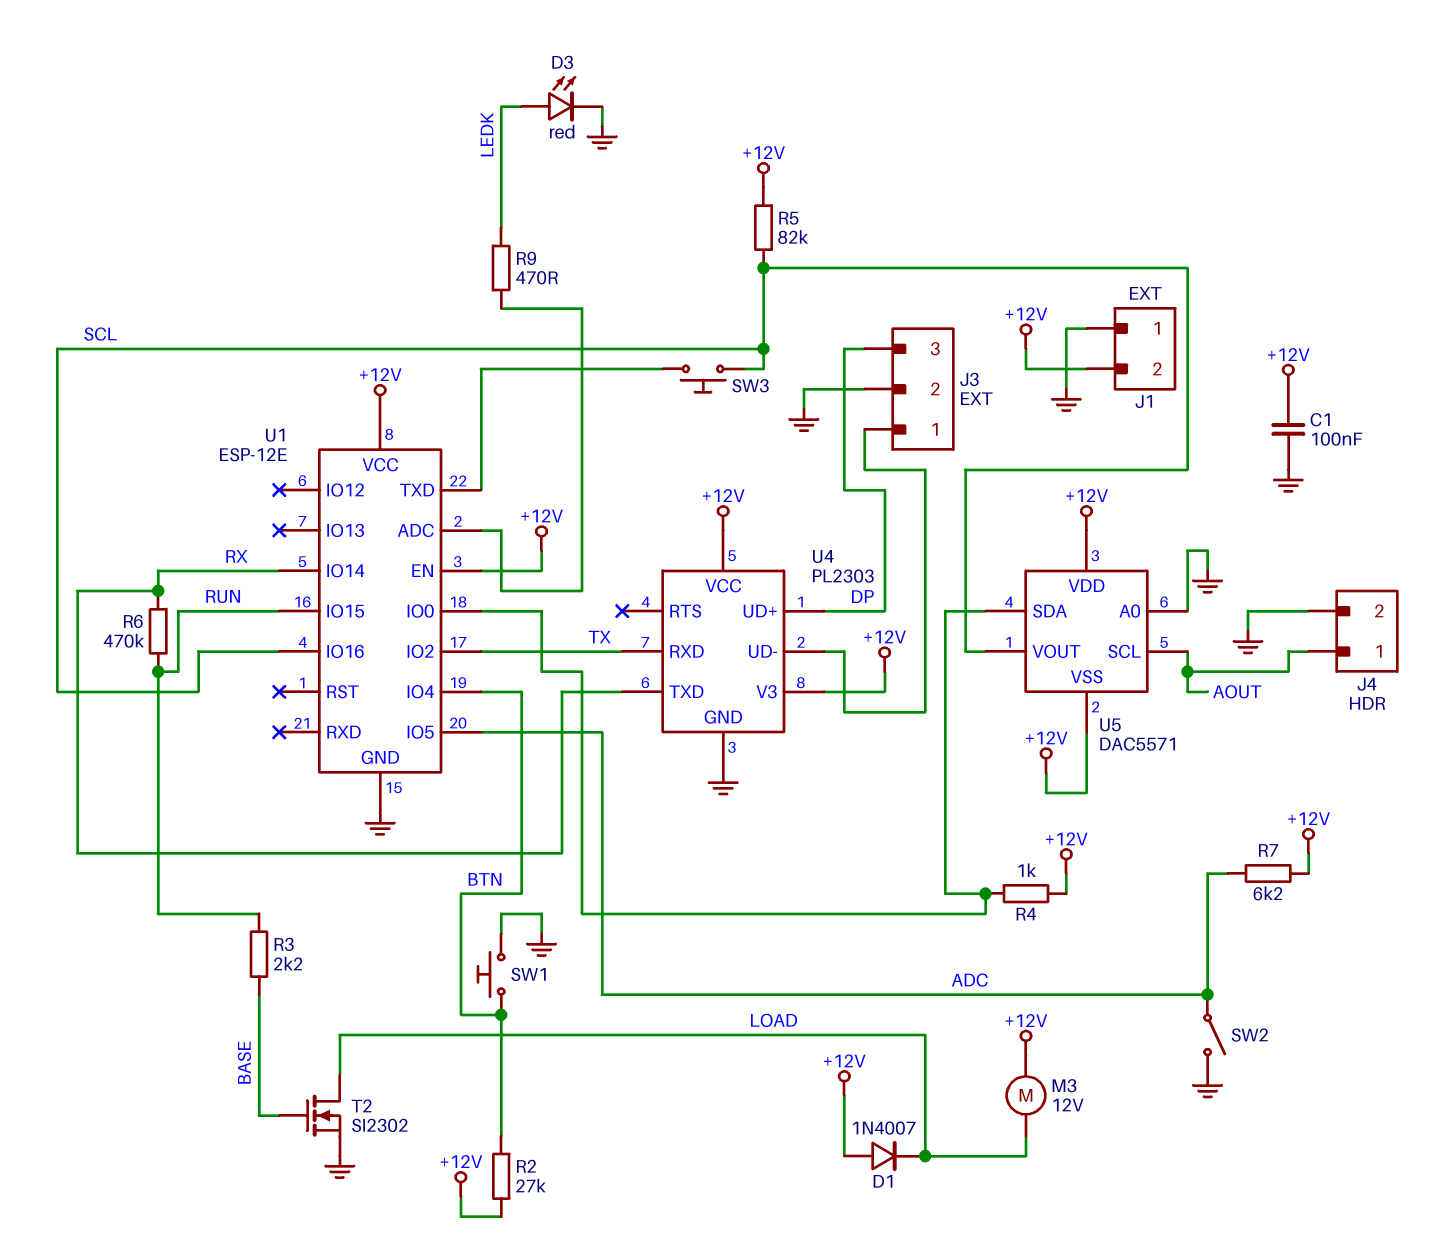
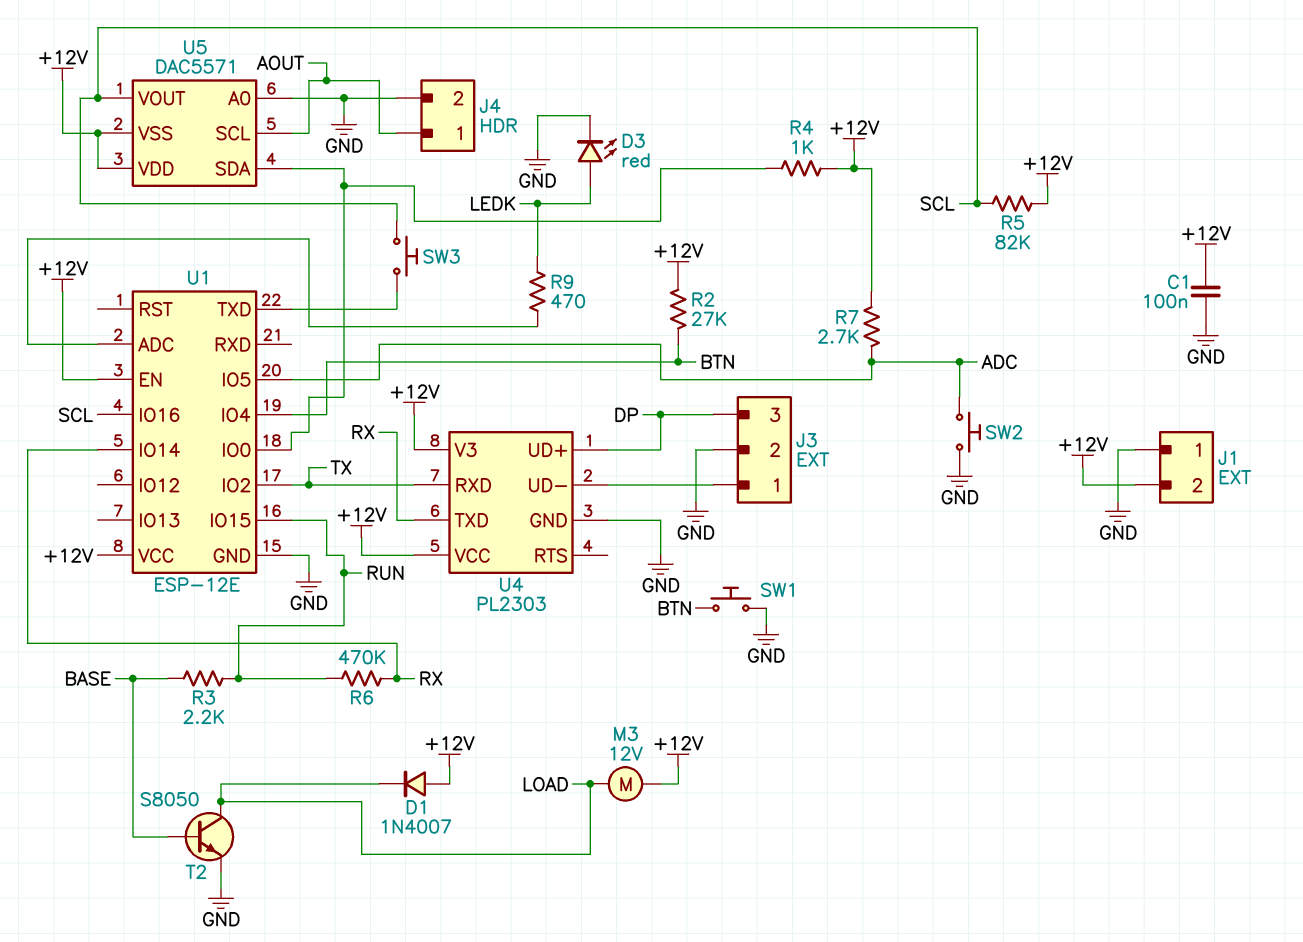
R7: 6.2k (+12V, ADC) -> 2.7k (+12V, ADC)
SW2: switch (ADC, GND) -> button (ADC, GND)
T2: NMOS SI2302 (G BASE, D LOAD, S GND) -> NPN S8050 (B BASE, C LOAD, E GND)

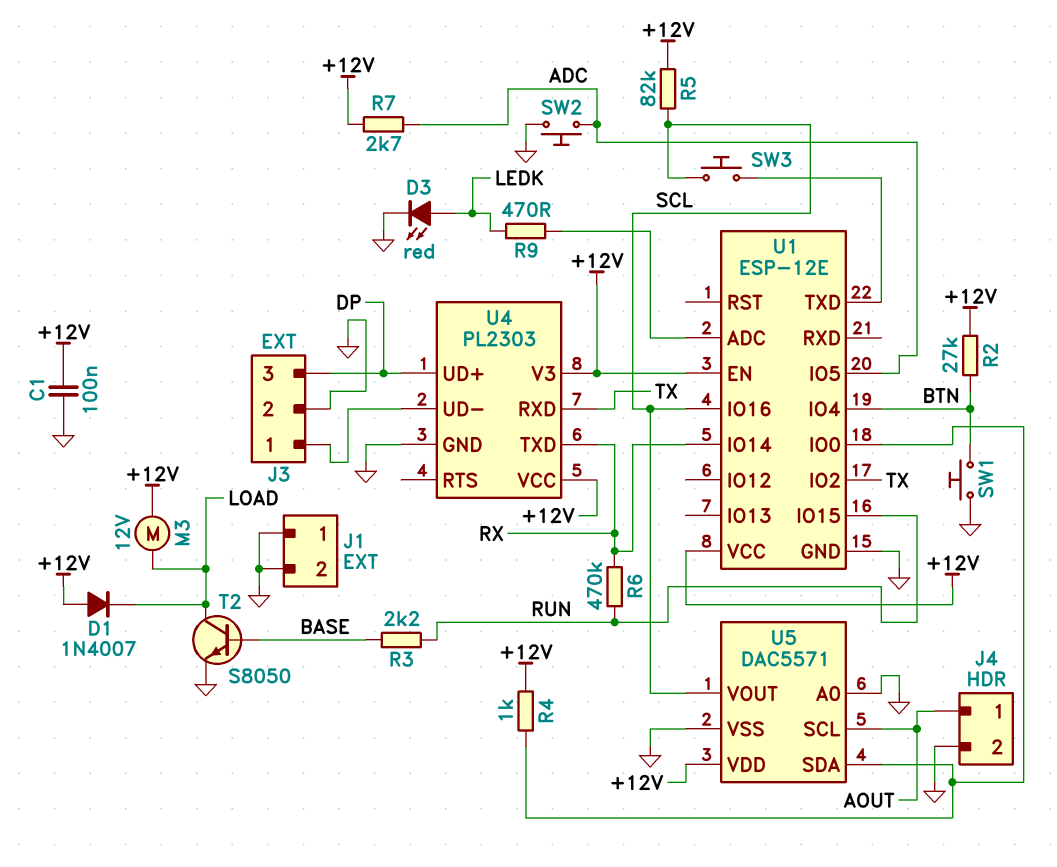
J1 pin 2: +12V -> GND
U5 pin VSS: +12V -> GND

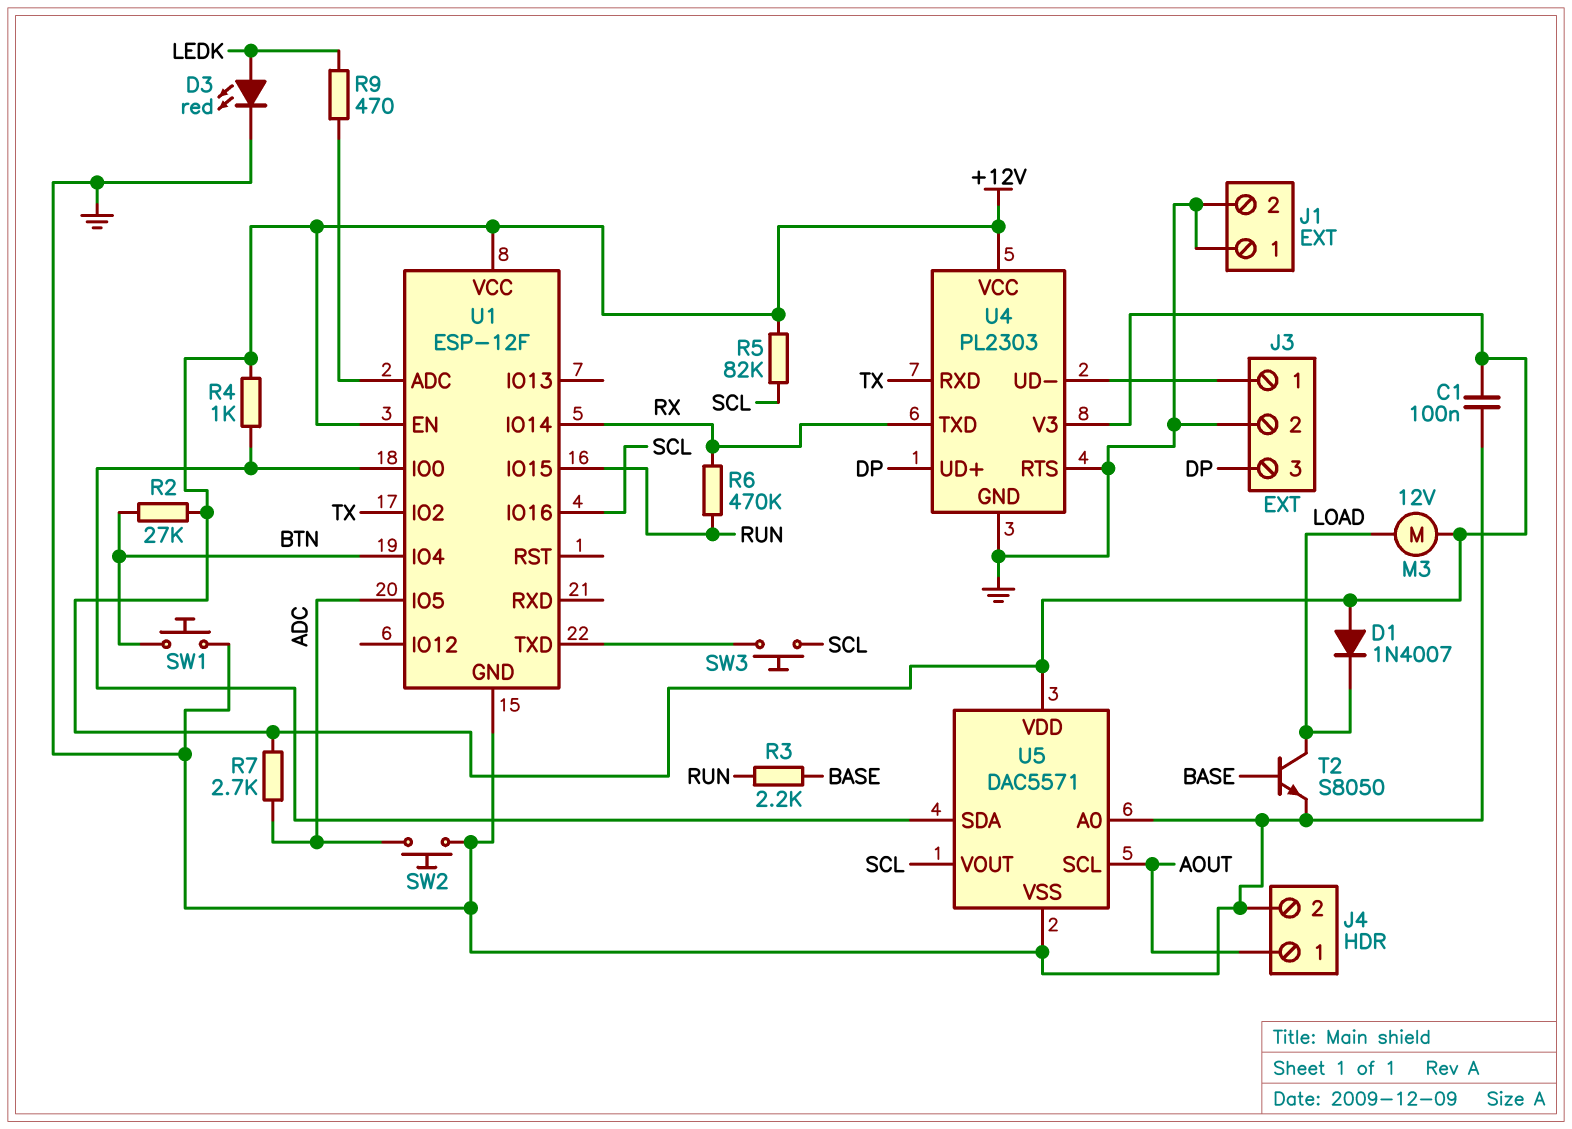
U1: ESP-12E -> ESP-12F
U4 pin RTS: none -> GND

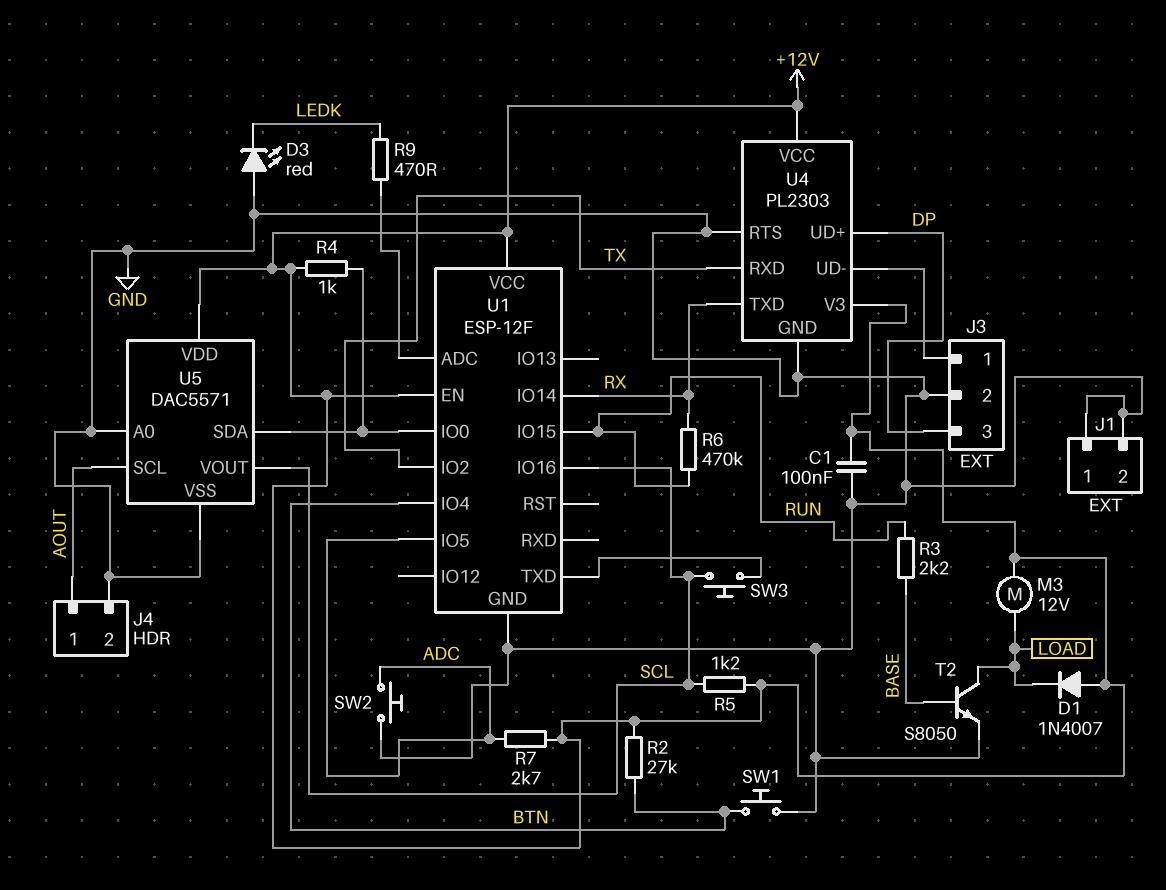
D3: LED red (A LEDK, K GND) -> LED red (A GND, K LEDK)
R5: 82k (+12V, SCL) -> 1.2k (+12V, SCL)

